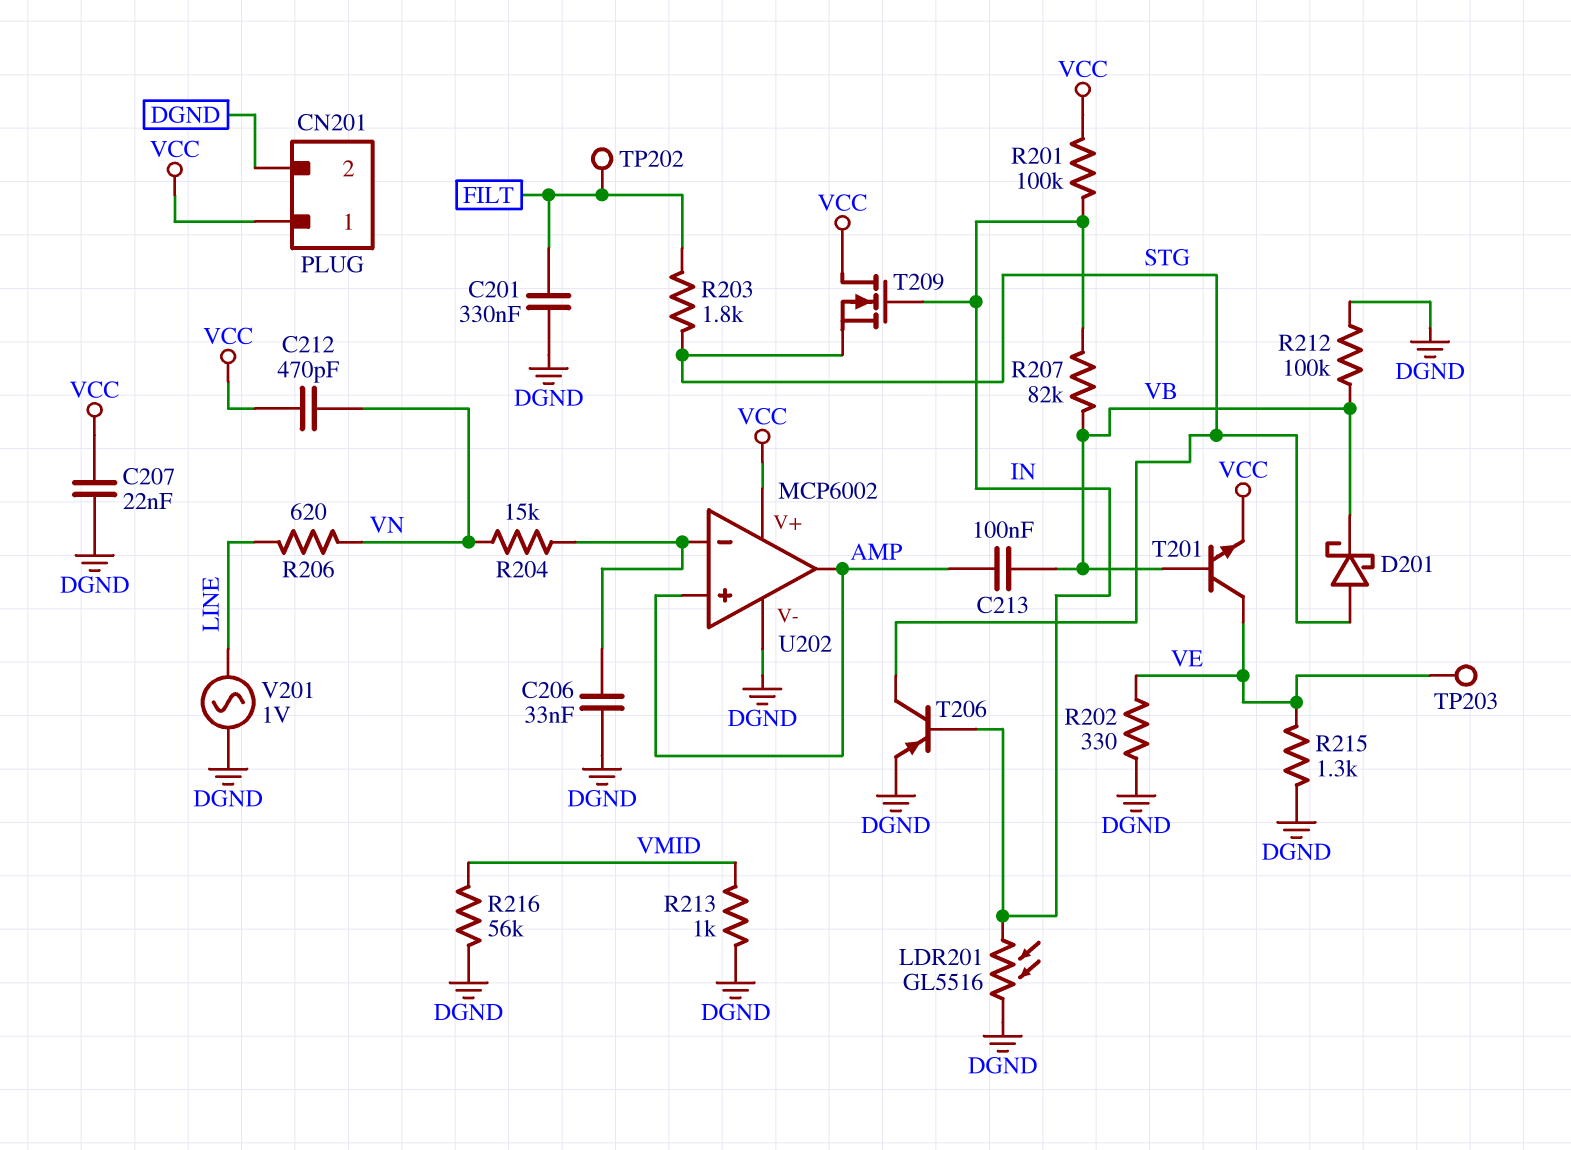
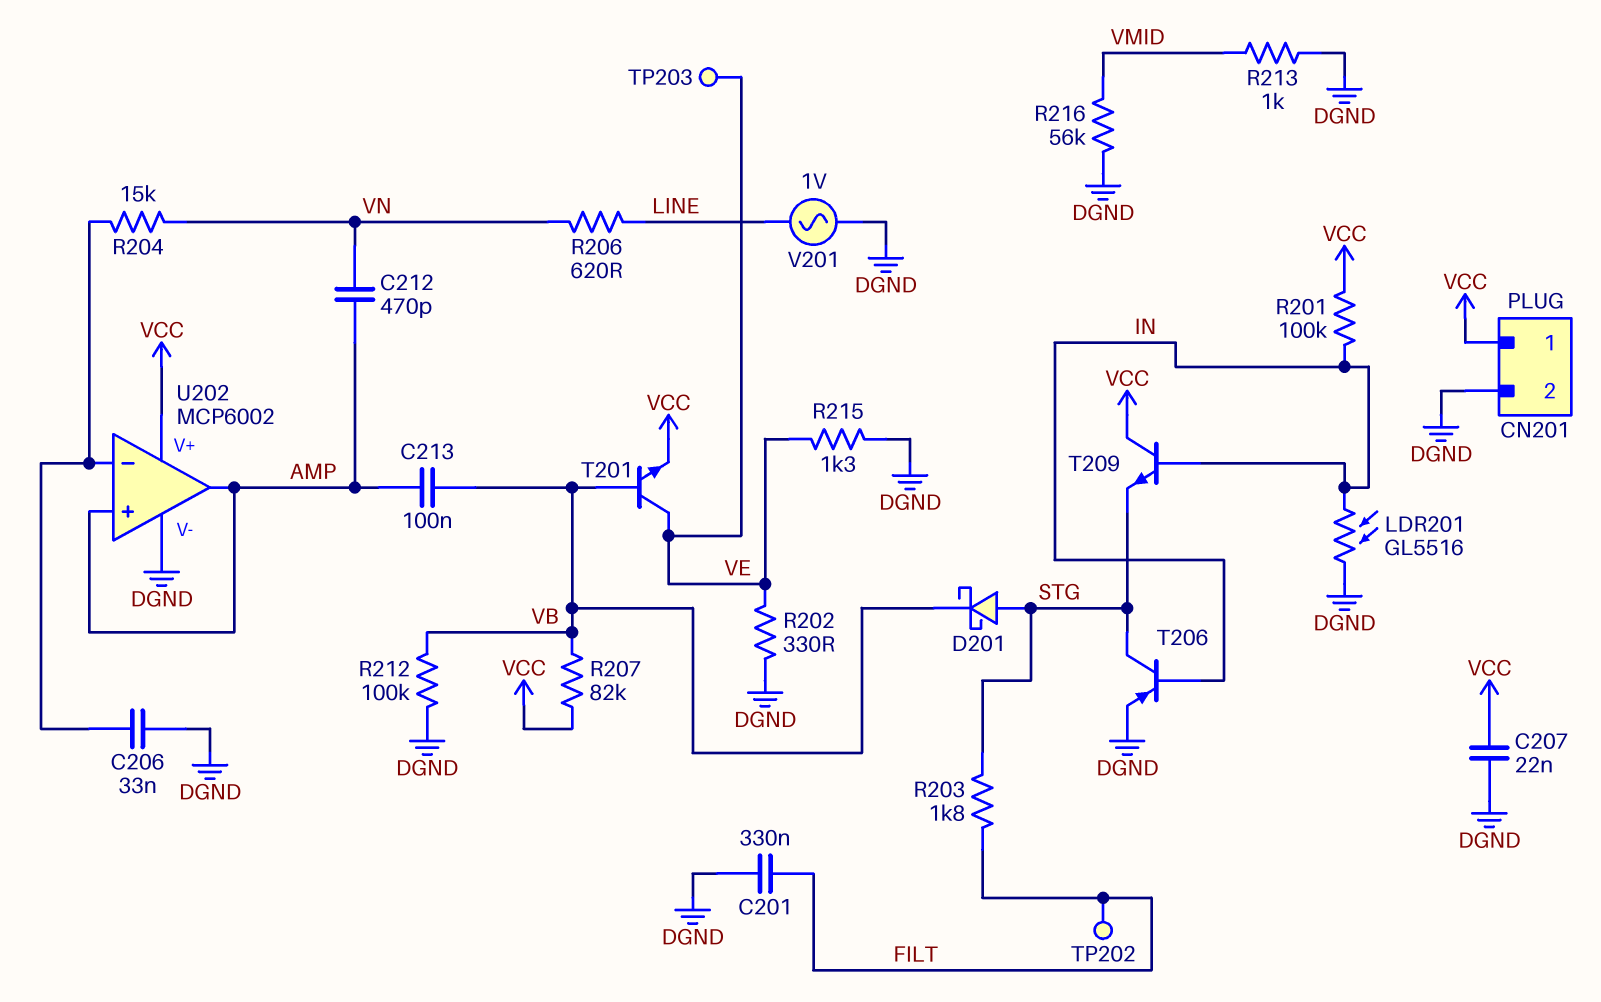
C212: 470pF (VCC, VN) -> 470pF (AMP, VN)
R207: 82k (IN, VB) -> 82k (VB, VCC)
T209: NMOS (G IN, D VCC, S STG) -> NPN (B IN, C VCC, E STG)

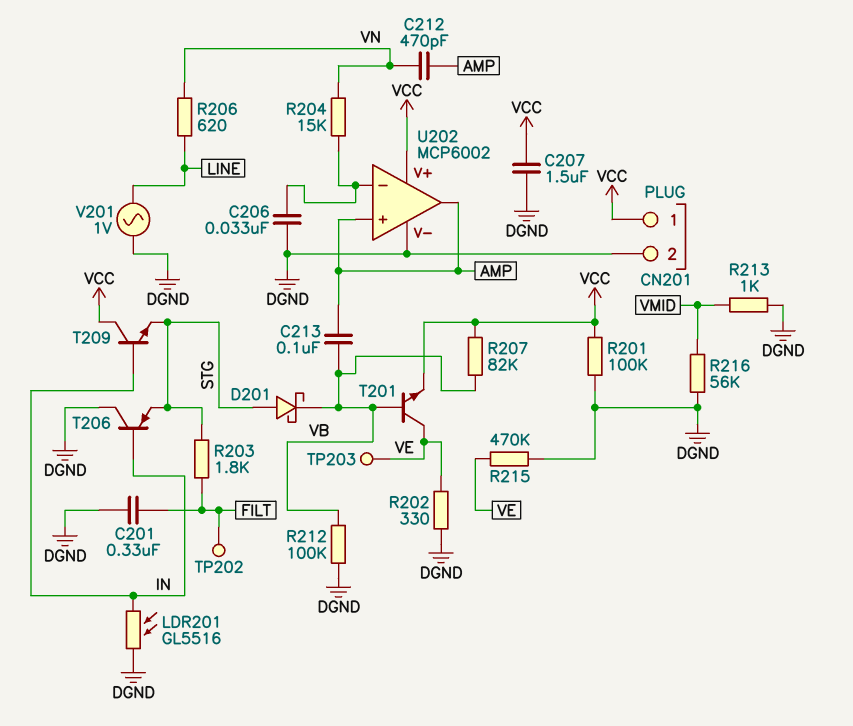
C207: 22nF (DGND, VCC) -> 1.5uF (DGND, VCC)
R201: 100k (IN, VCC) -> 100k (DGND, VCC)
R215: 1.3k (DGND, VE) -> 470k (DGND, VE)
T206: PNP (B IN, C STG, E DGND) -> PNP (B IN, C DGND, E STG)

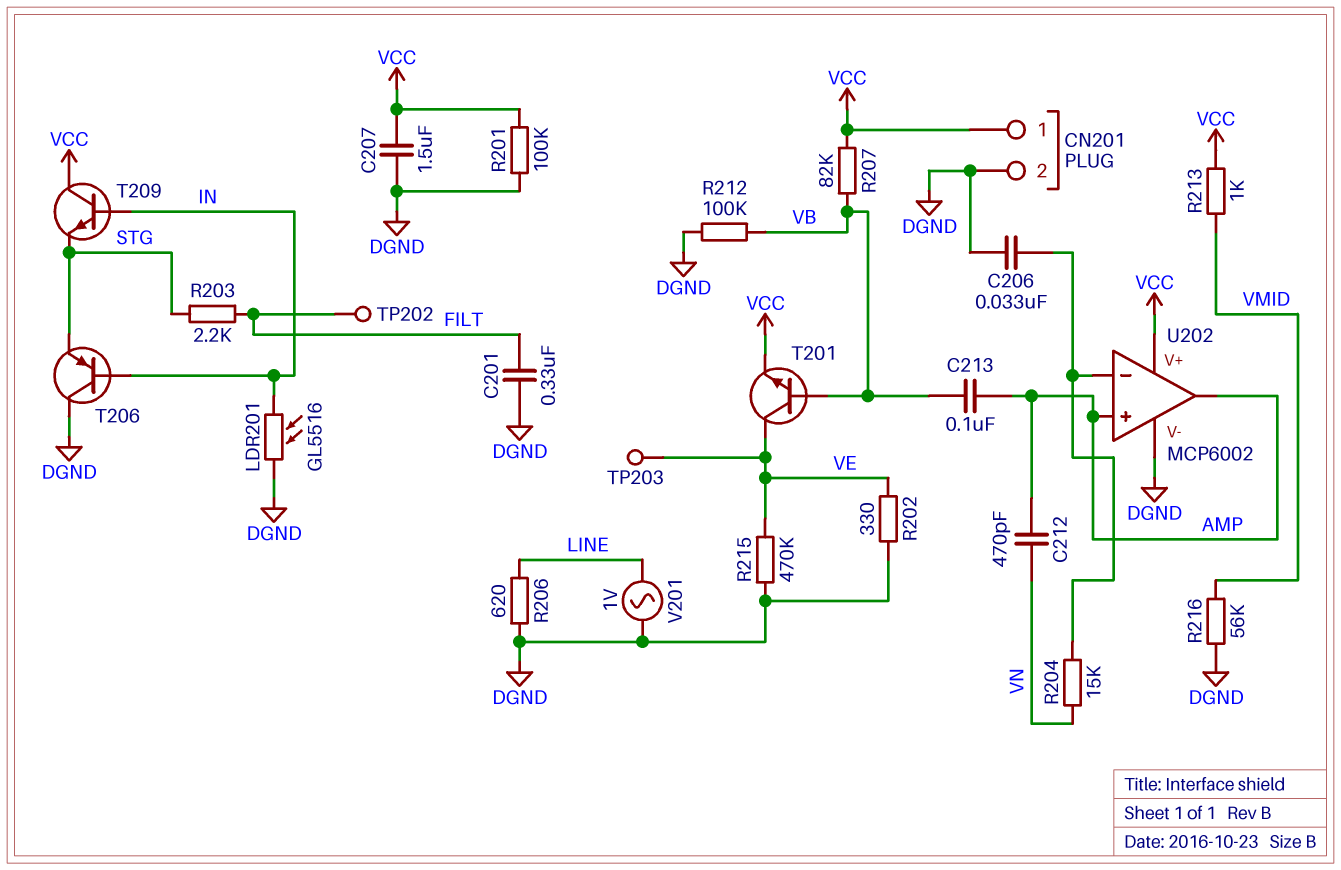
D201: schottky (A STG, K VB) -> none
R203: 1.8k (FILT, STG) -> 2.2k (FILT, STG)
R206: 620 (LINE, VN) -> 620 (DGND, LINE)
R213: 1k (DGND, VMID) -> 1k (VCC, VMID)

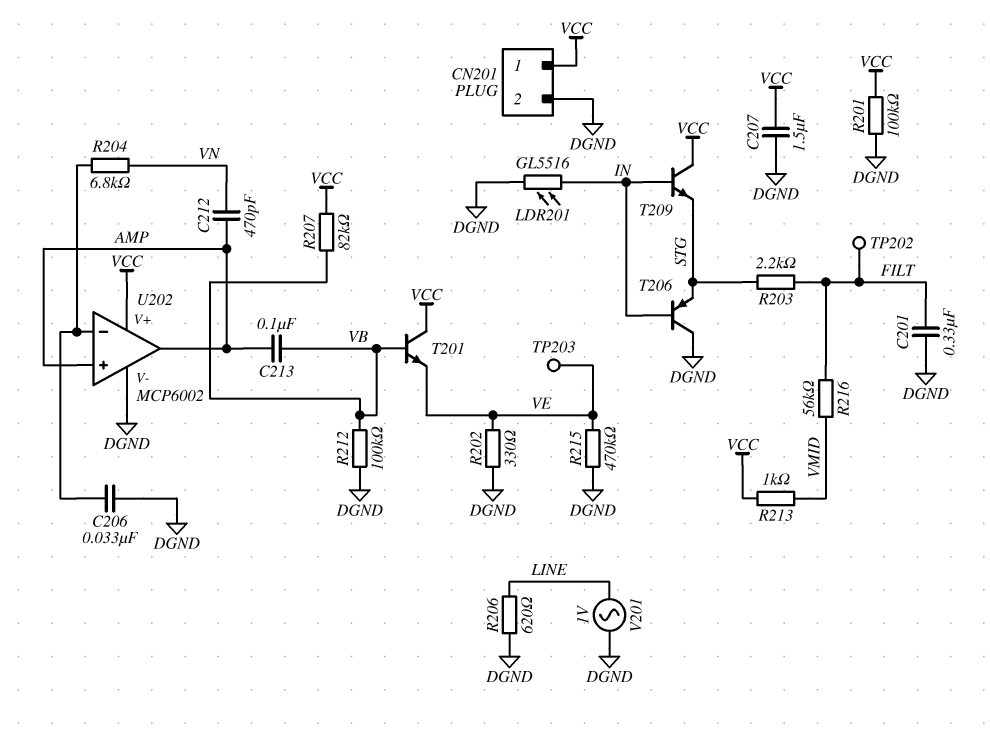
R204: 15k (U202/in-, VN) -> 6.8k (U202/in-, VN)
R216: 56k (DGND, VMID) -> 56k (FILT, VMID)
T201: NPN (B VB, C VE, E VCC) -> NPN (B VB, C VCC, E VE)

